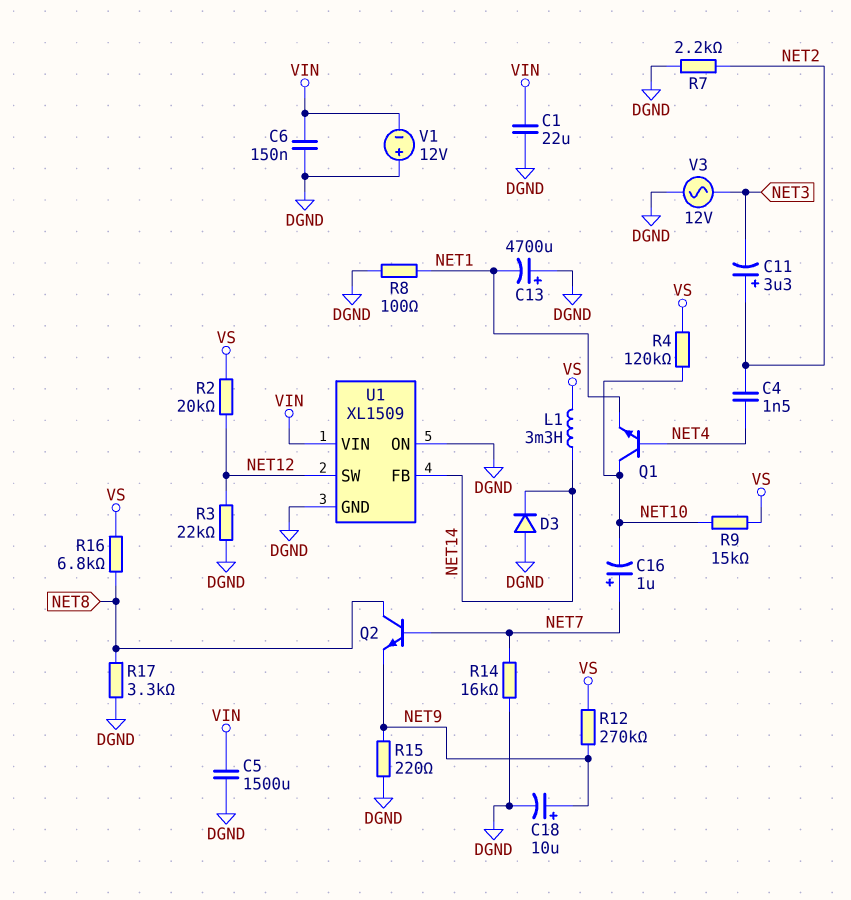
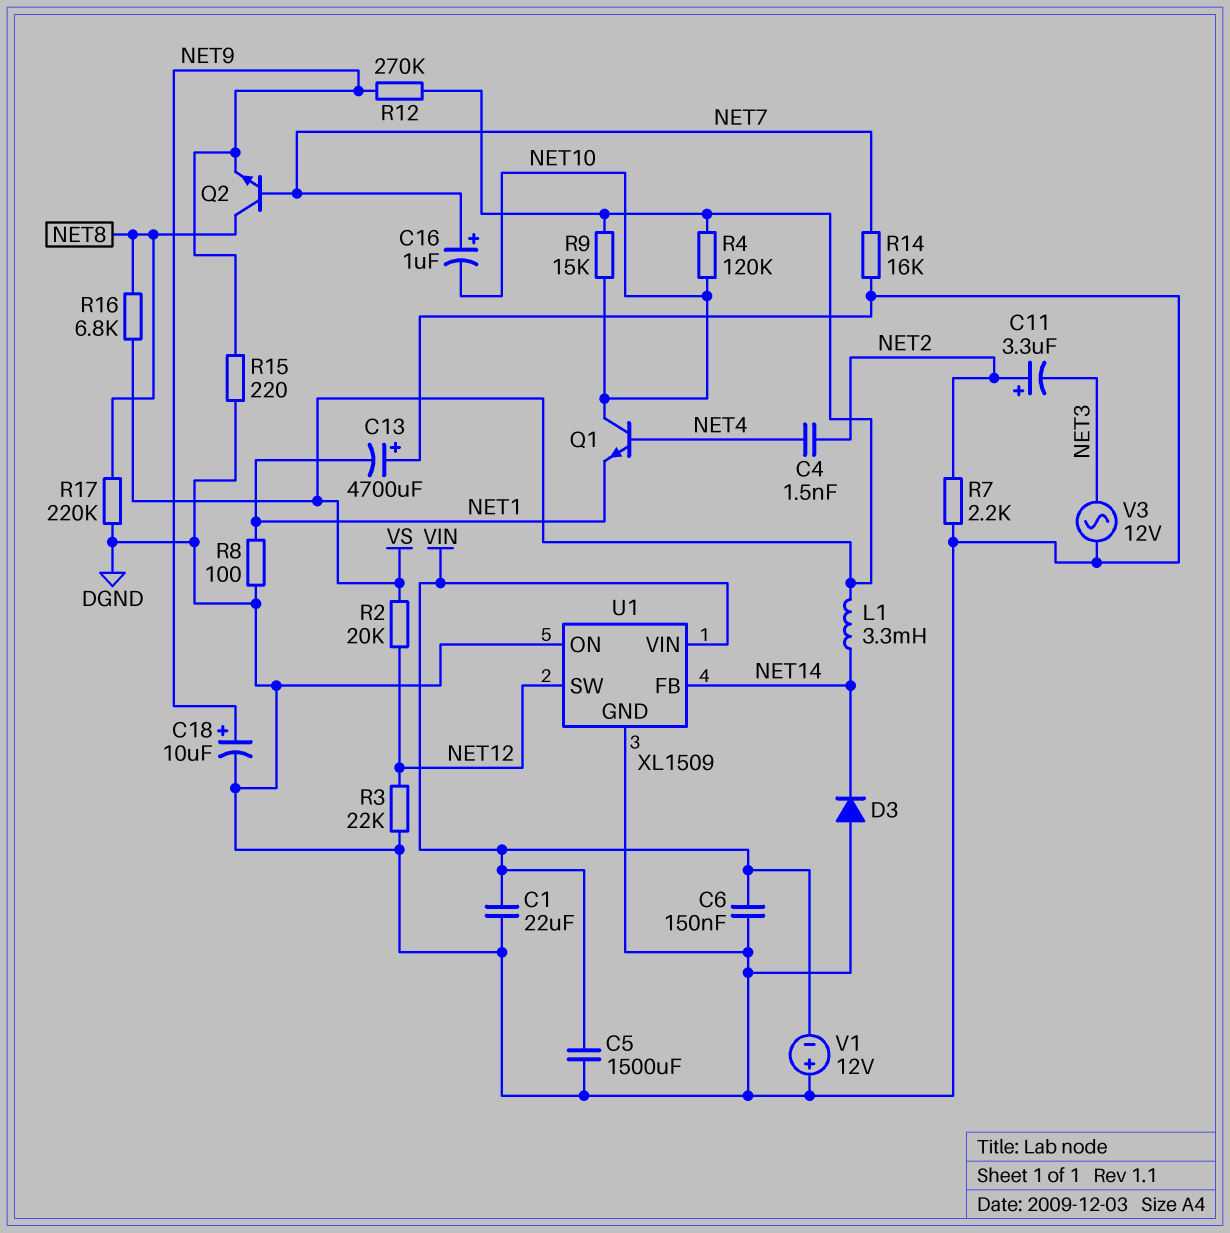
R17: 3.3k (DGND, NET8) -> 220k (DGND, NET8)

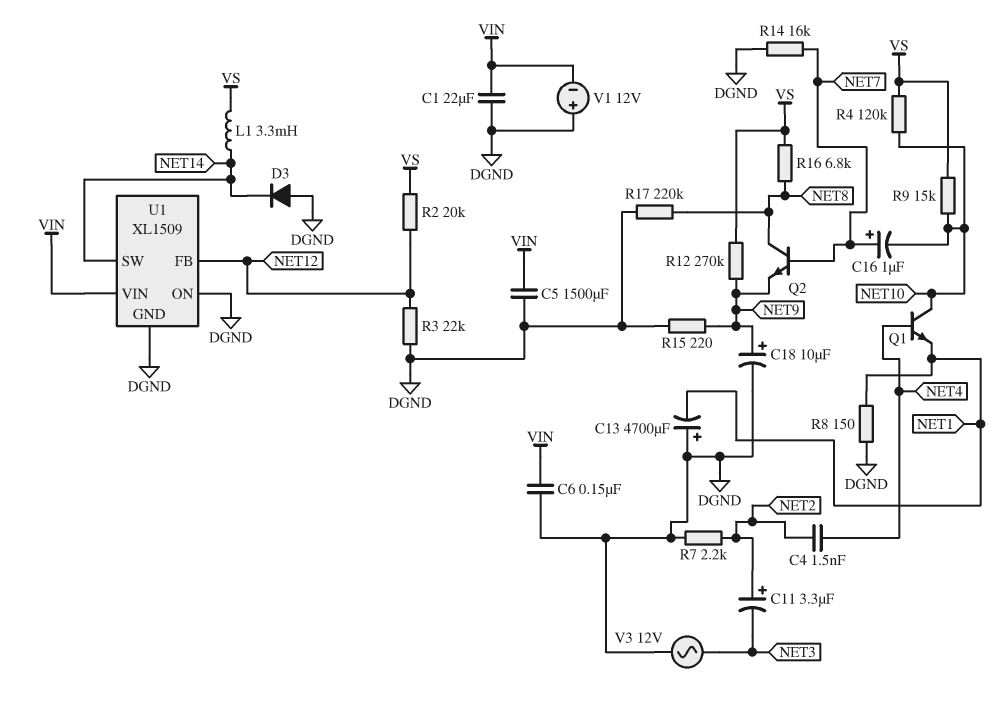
R8: 100 (DGND, NET1) -> 150 (DGND, NET1)
U1 pin FB: NET14 -> NET12
U1 pin SW: NET12 -> NET14

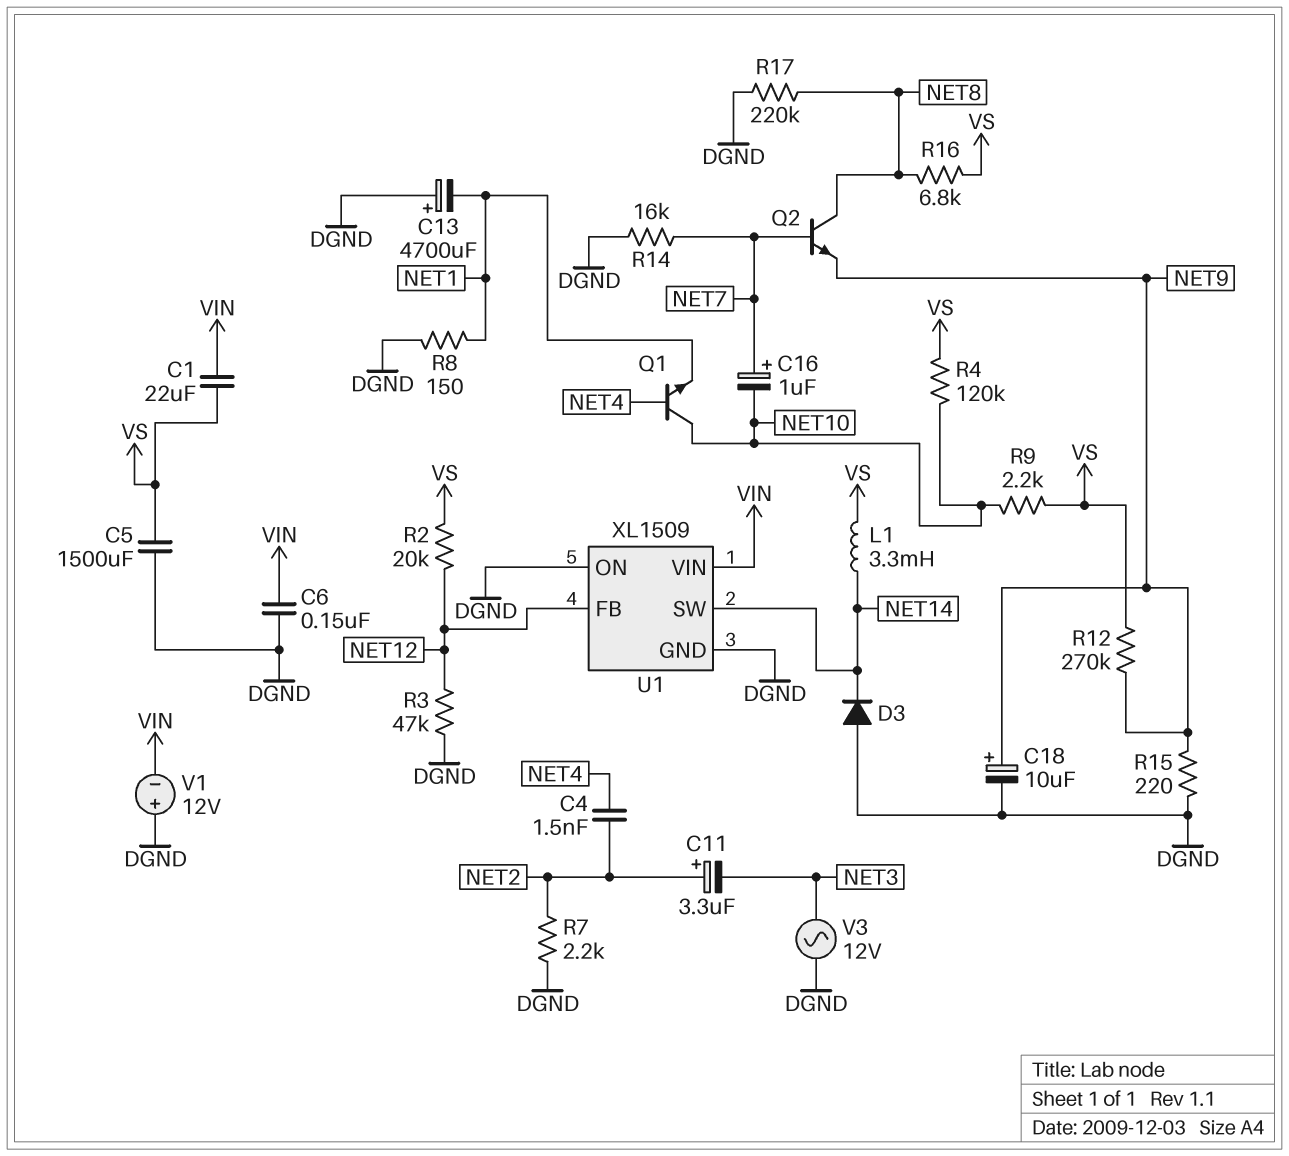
C1: 22uF (DGND, VIN) -> 22uF (VIN, VS)
C5: 1500uF (DGND, VIN) -> 1500uF (DGND, VS)
R3: 22k (DGND, NET12) -> 47k (DGND, NET12)
R9: 15k (NET10, VS) -> 2.2k (NET10, VS)

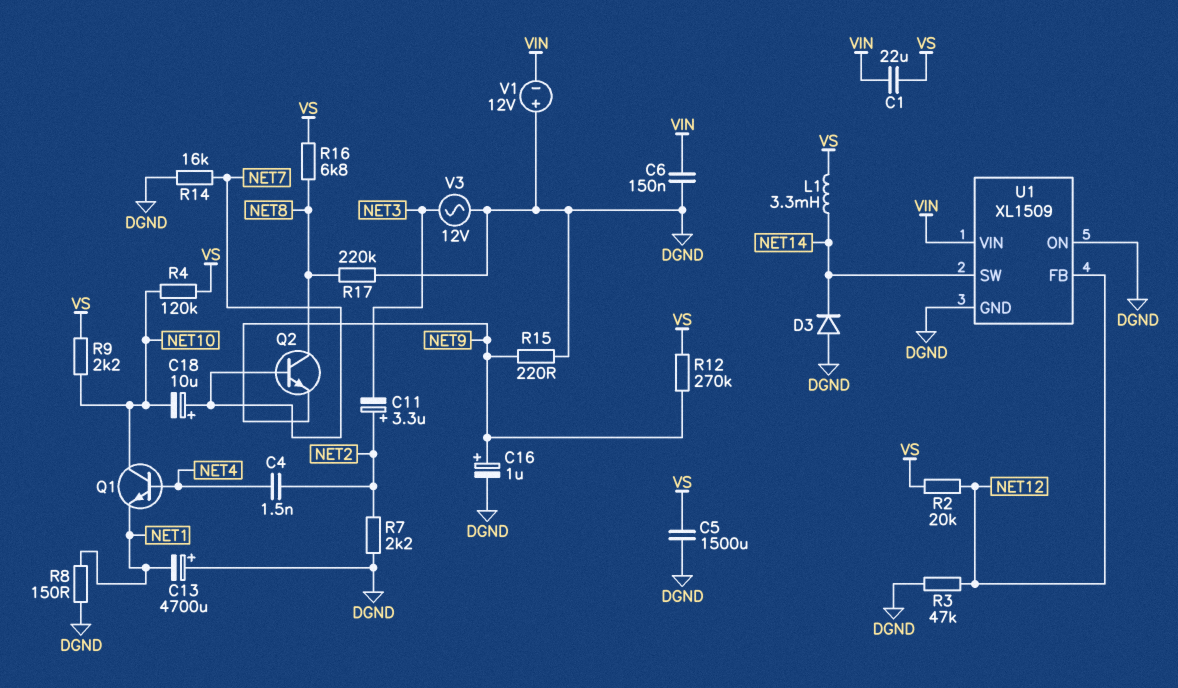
C16: 1uF (plus NET7, minus NET10) -> 1uF (plus NET9, minus DGND)
C18: 10uF (plus NET9, minus DGND) -> 10uF (plus NET7, minus NET10)

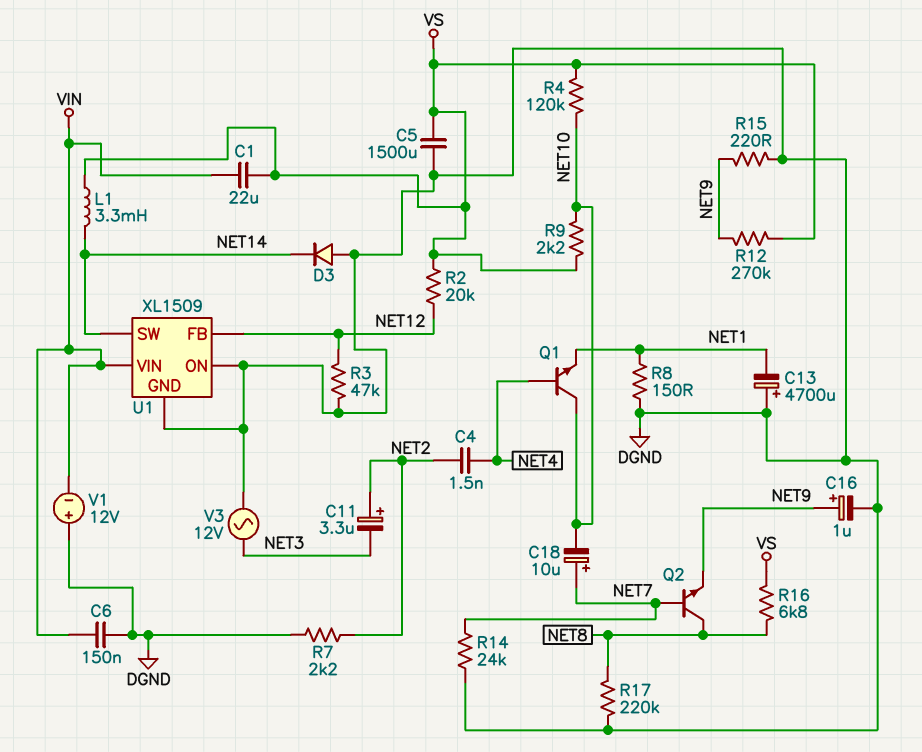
R14: 16k (DGND, NET7) -> 24k (DGND, NET7)

